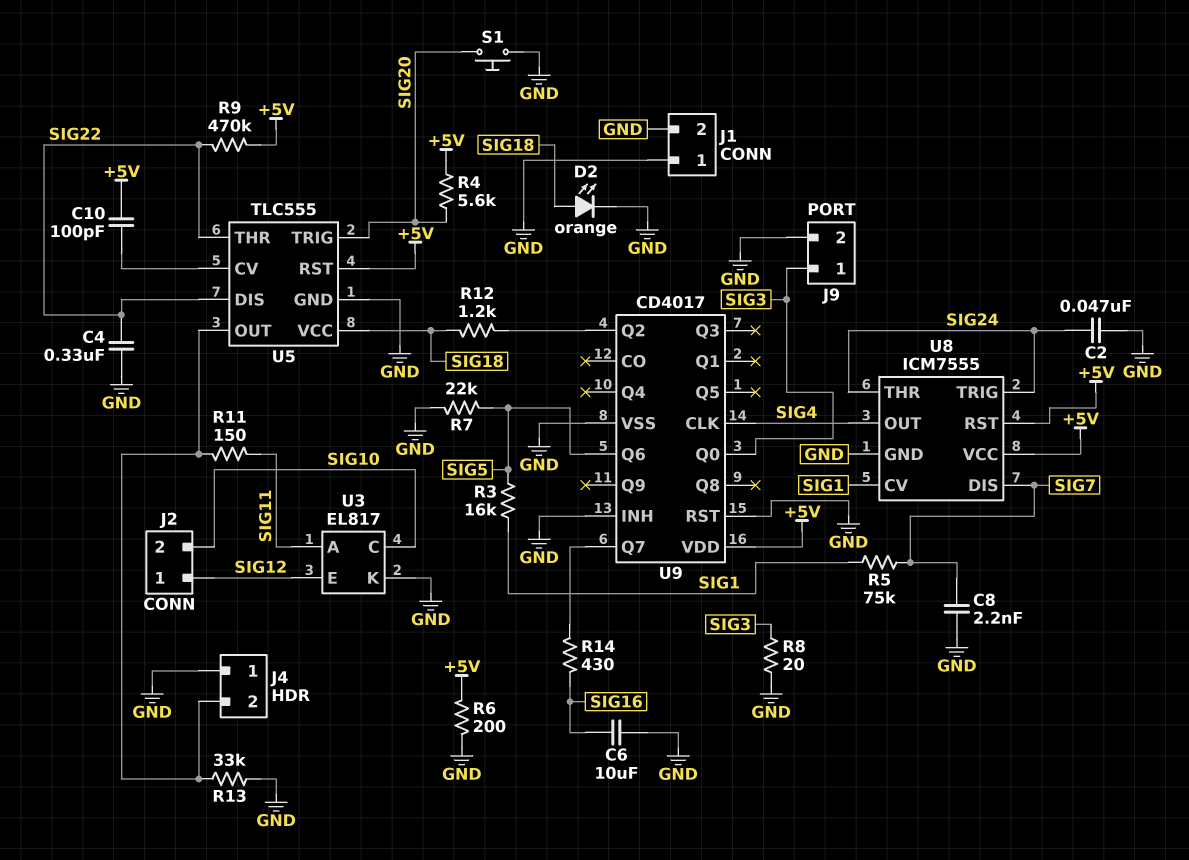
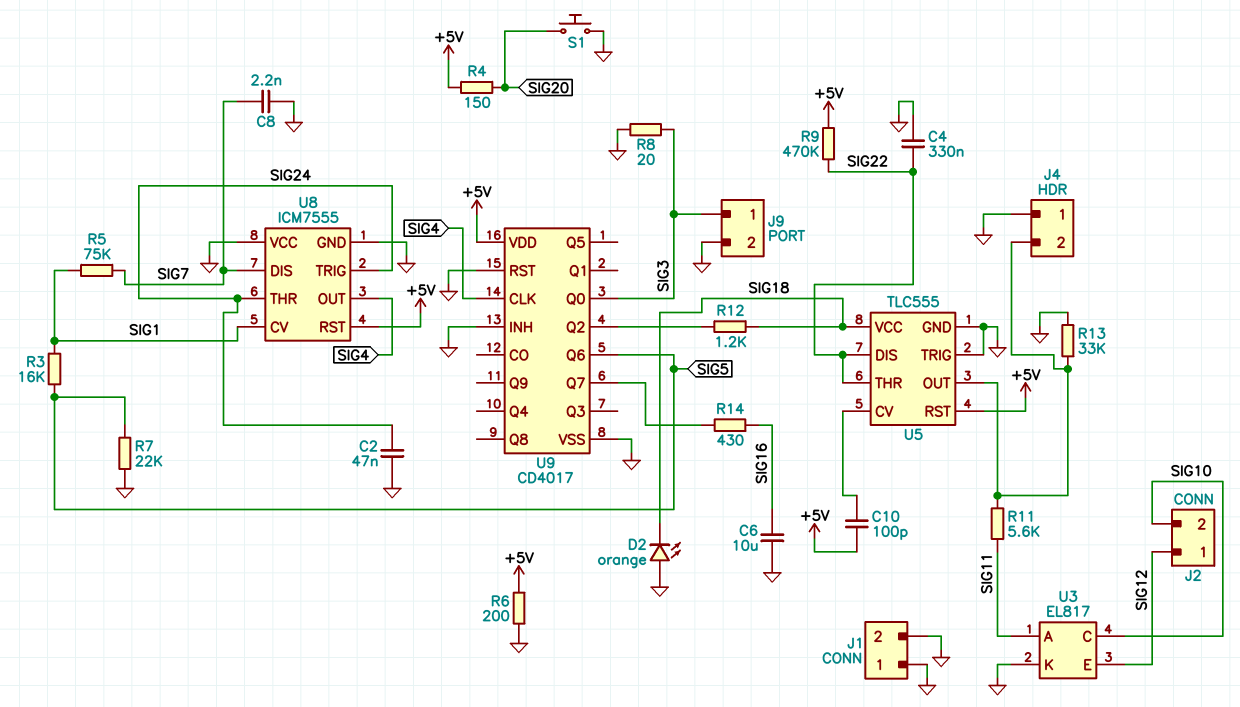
D2: LED orange (A SIG18, K GND) -> LED orange (A GND, K SIG18)
R4: 5.6k (+5V, SIG20) -> 150 (+5V, SIG20)
R11: 150 (J4/2, SIG11) -> 5.6k (J4/2, SIG11)
U5 pin TRIG: SIG20 -> GND
U8 pin VCC: +5V -> GND

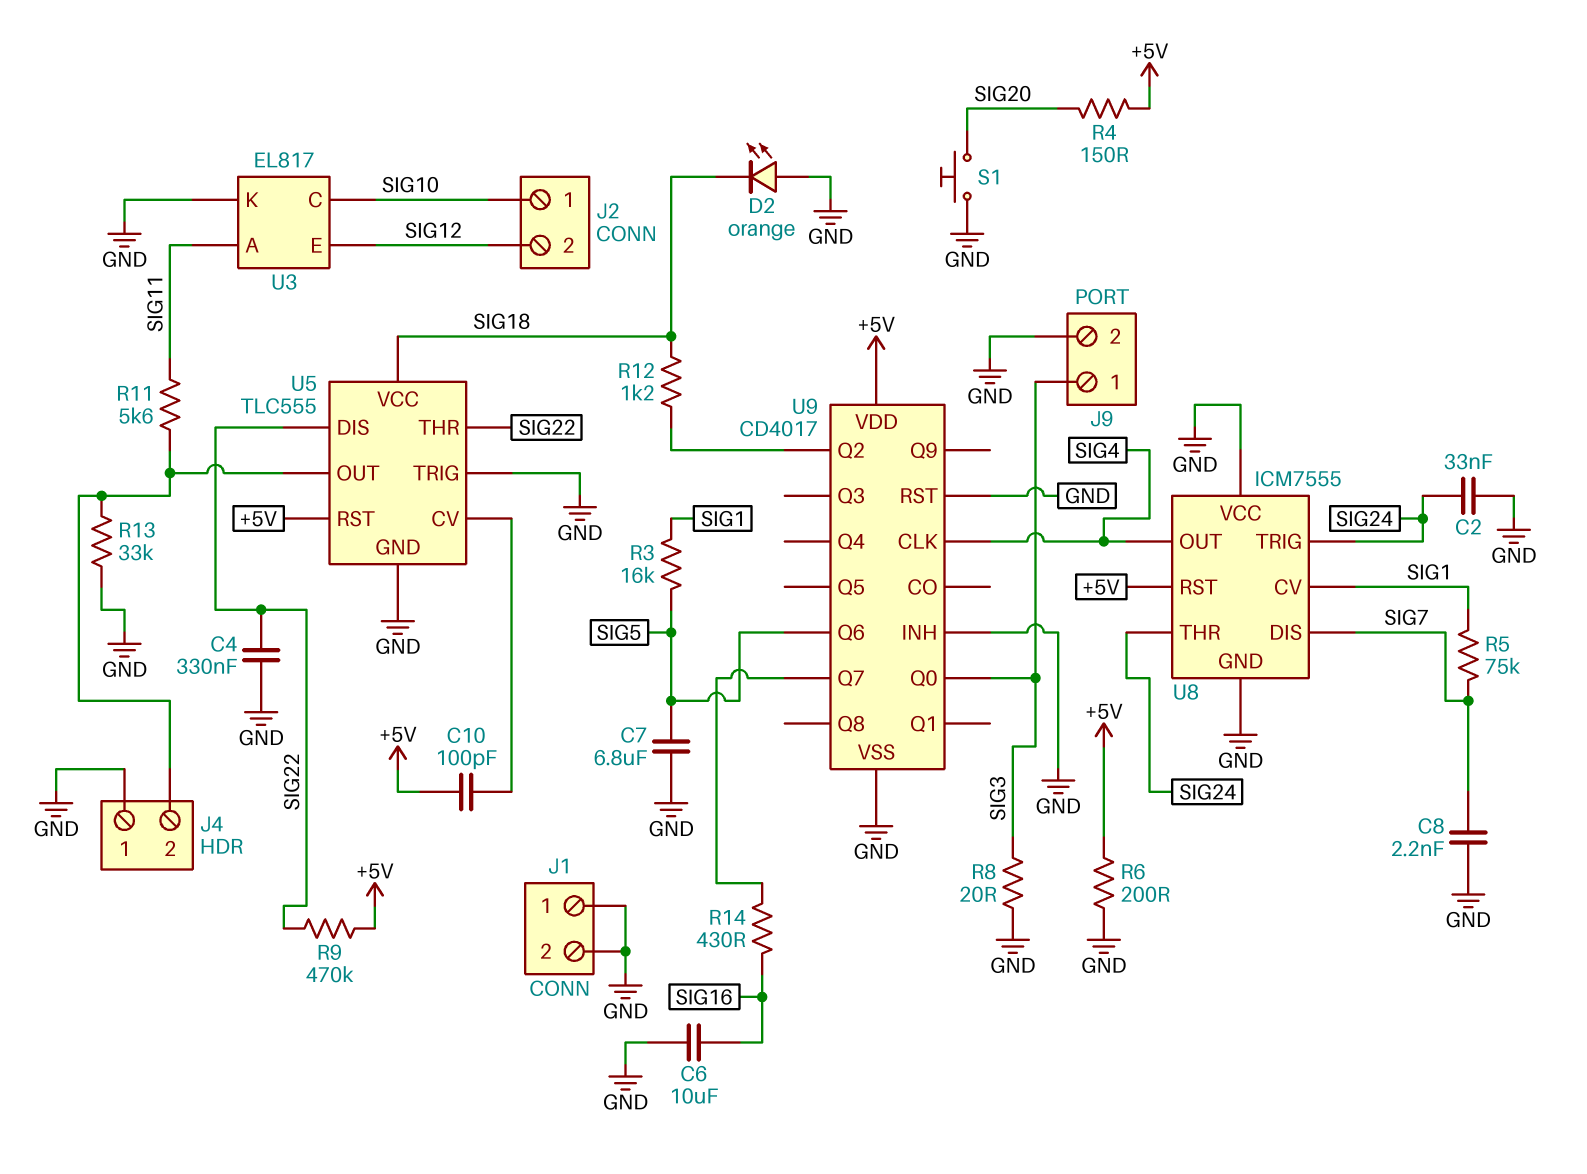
C2: 47nF (GND, SIG24) -> 33nF (GND, SIG24)
C7: none -> 6.8uF (GND, SIG5)
J2 pin 1: SIG12 -> SIG10
J2 pin 2: SIG10 -> SIG12
R7: 22k (GND, SIG5) -> none

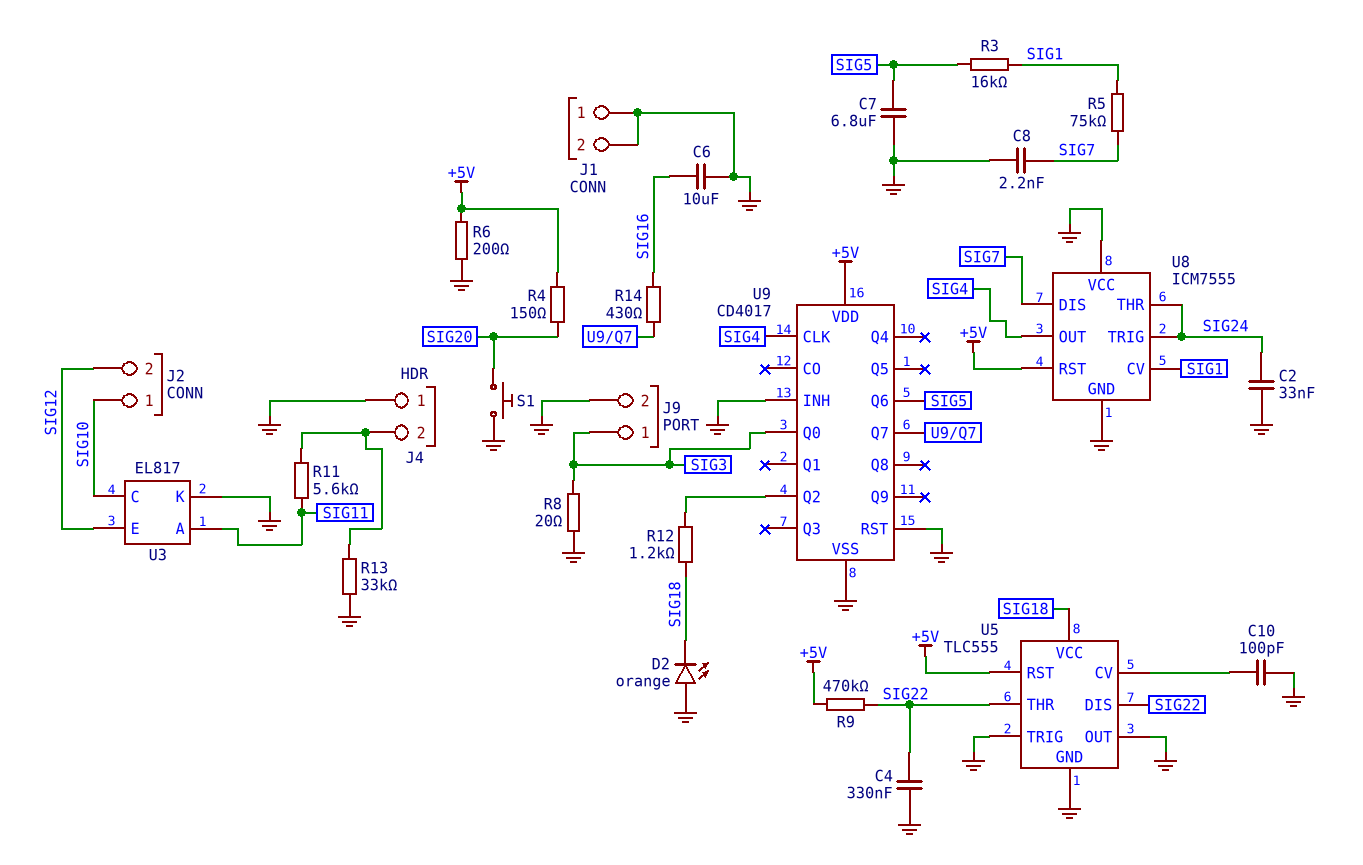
C10: 100pF (+5V, U5/CV) -> 100pF (GND, U5/CV)
U5 pin OUT: J4/2 -> GND

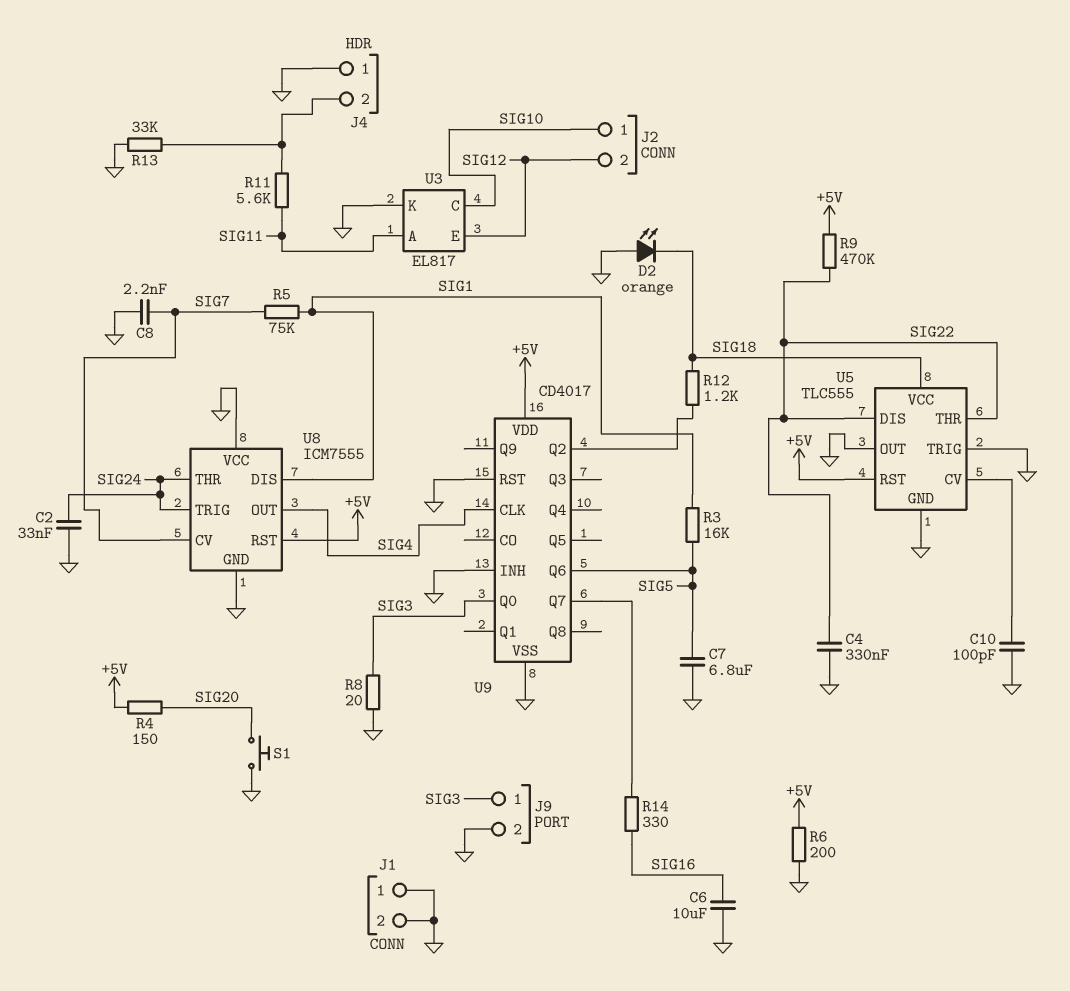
R14: 430 (SIG16, U9/Q7) -> 330 (SIG16, U9/Q7)
U8 pin CV: SIG1 -> SIG7
U8 pin DIS: SIG7 -> SIG1

